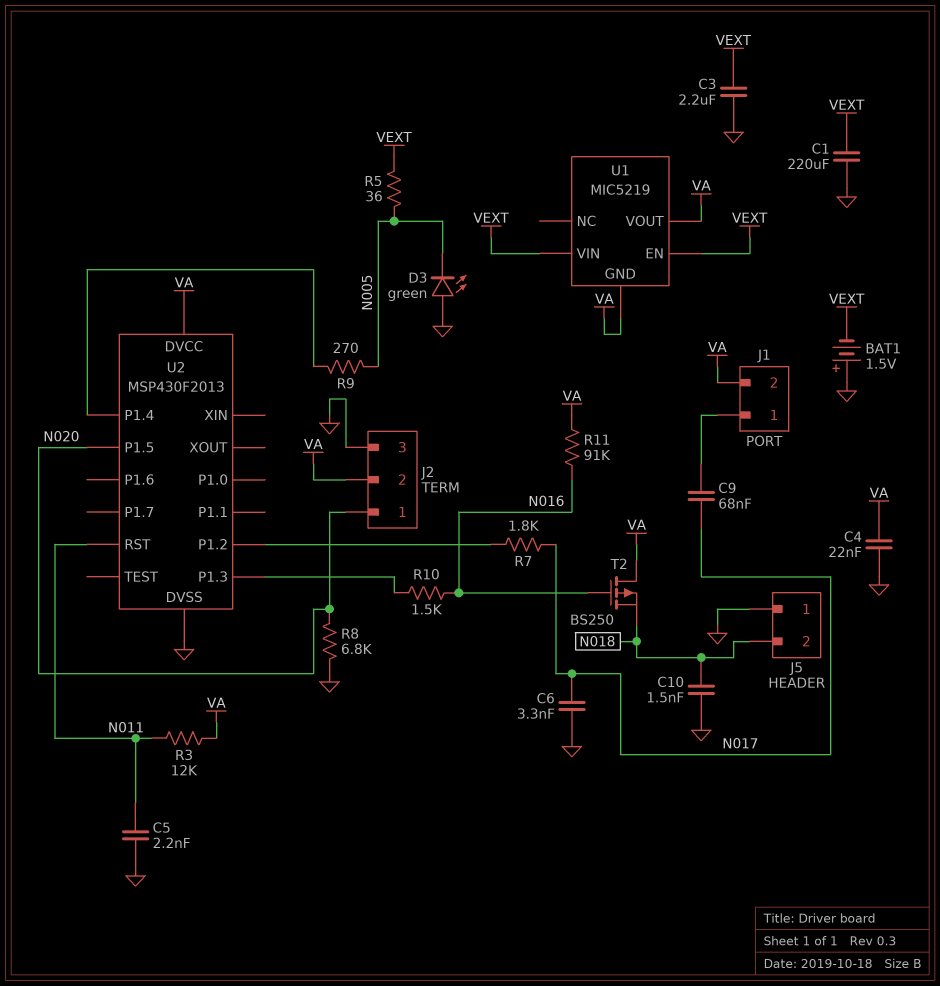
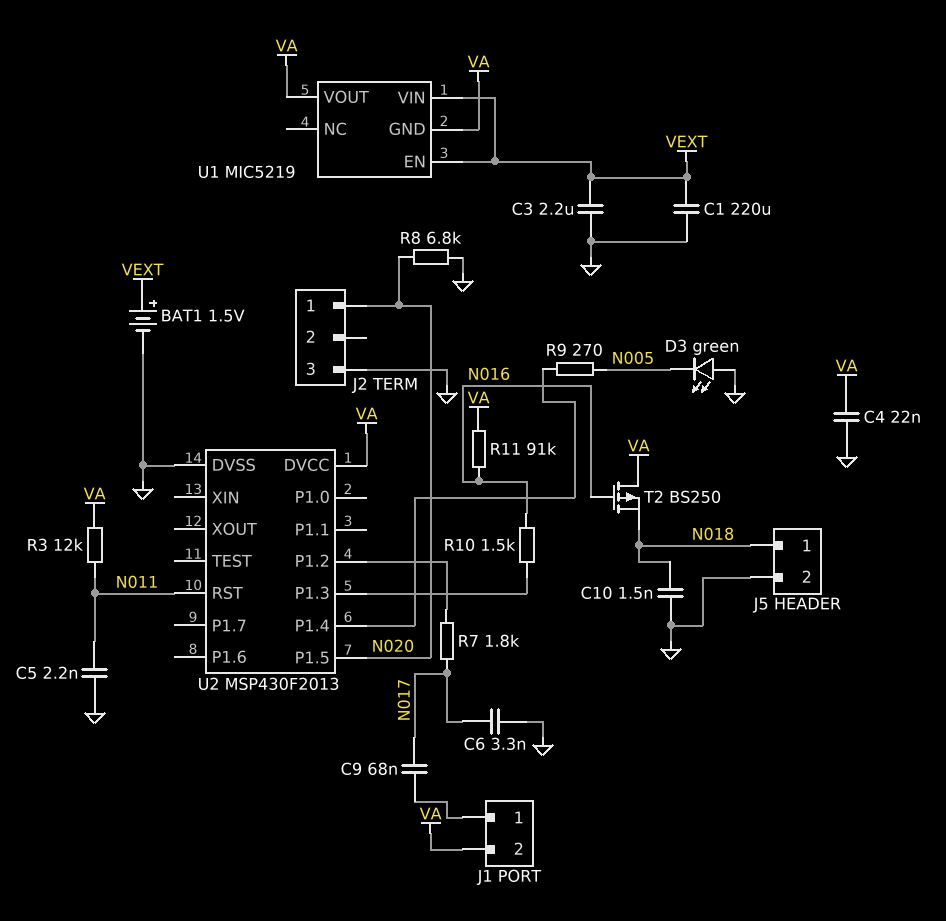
BAT1: 1.5V (plus GND, minus VEXT) -> 1.5V (plus VEXT, minus GND)
J2 pin 2: VA -> none
J5 pin 1: GND -> N018
J5 pin 2: N018 -> GND
R5: 36 (N005, VEXT) -> none

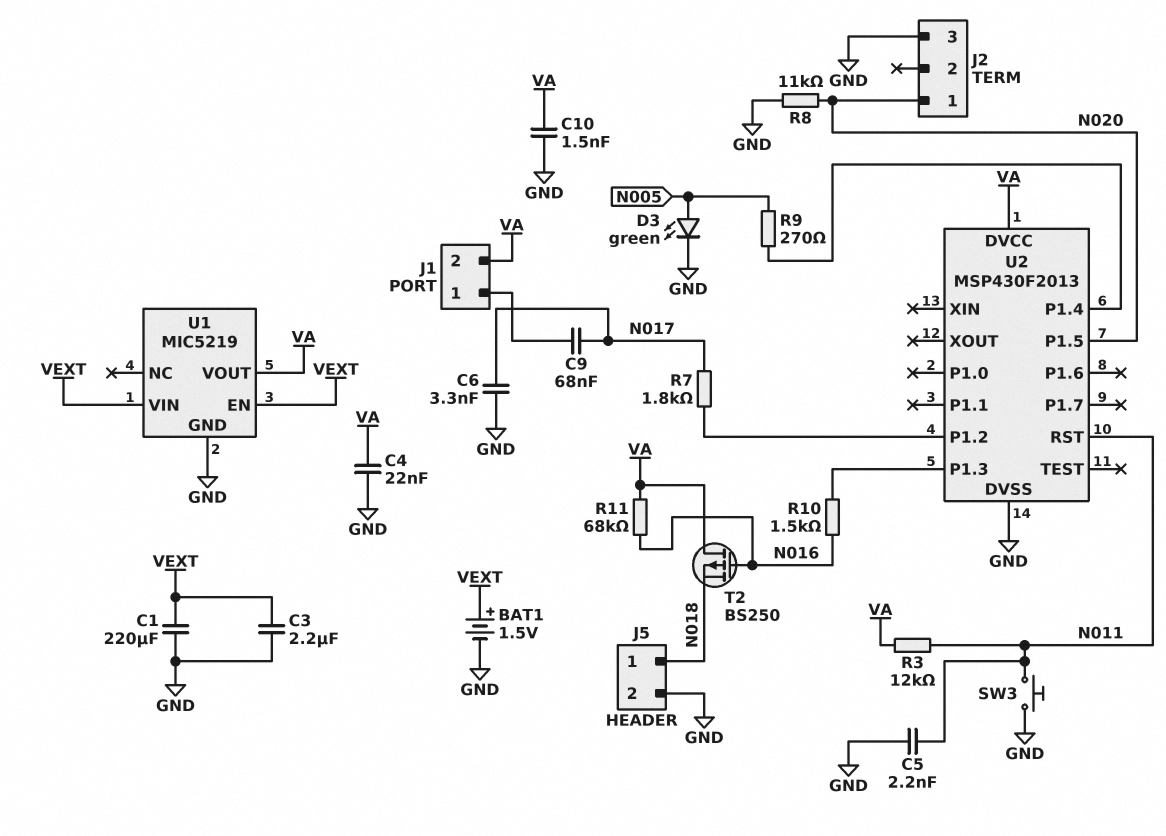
C10: 1.5nF (GND, N018) -> 1.5nF (GND, VA)
D3: LED green (A GND, K N005) -> LED green (A N005, K GND)
R8: 6.8k (GND, N020) -> 11k (GND, N020)
R11: 91k (N016, VA) -> 68k (N016, VA)
SW3: none -> button (GND, N011)
U1 pin GND: VA -> GND

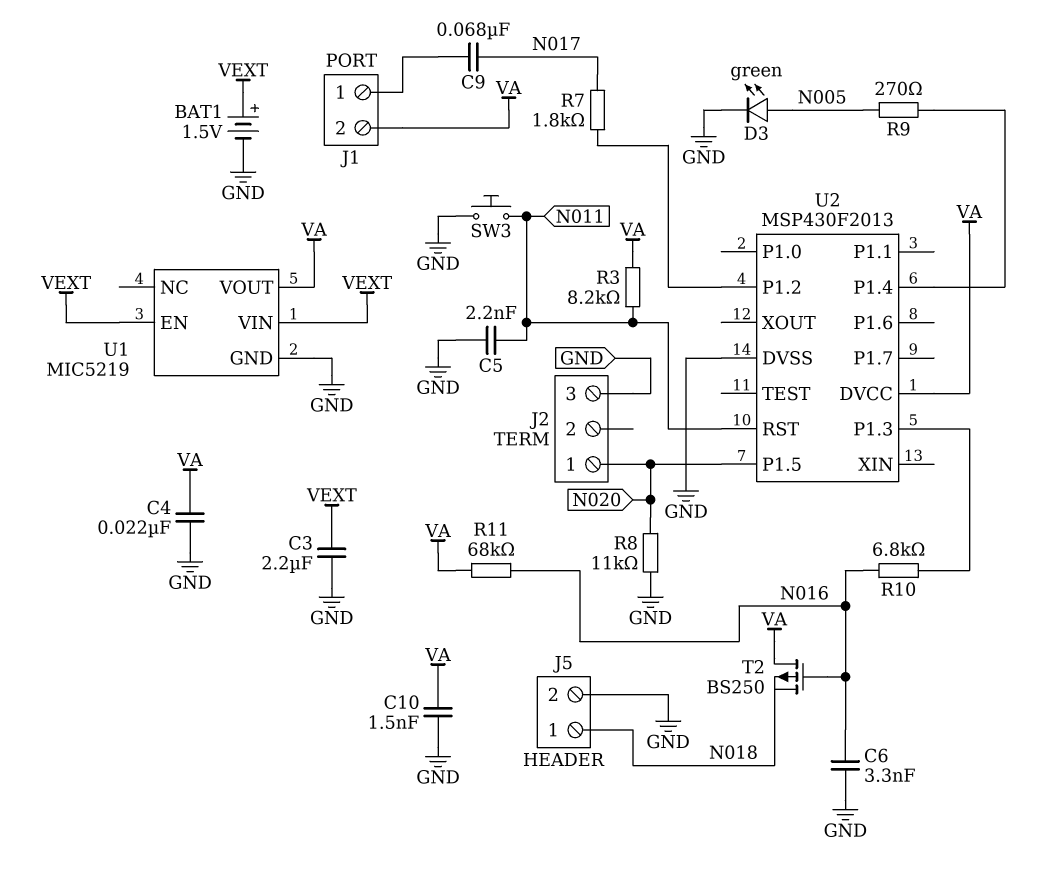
C1: 220uF (GND, VEXT) -> none
C6: 3.3nF (GND, N017) -> 3.3nF (GND, N016)
R3: 12k (N011, VA) -> 8.2k (N011, VA)
R10: 1.5k (N016, U2/P1.3) -> 6.8k (N016, U2/P1.3)

